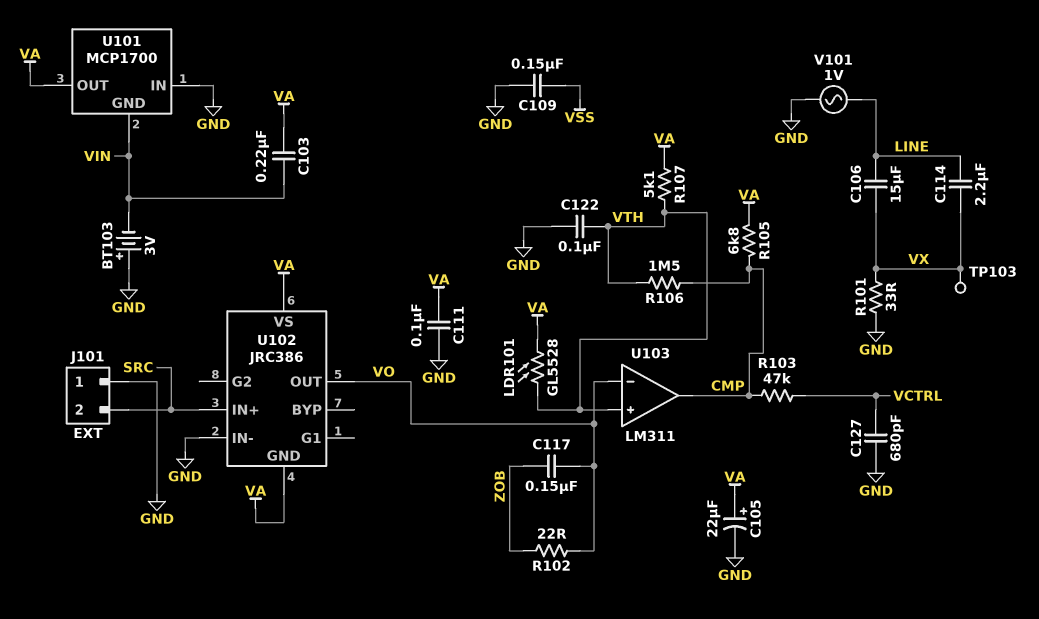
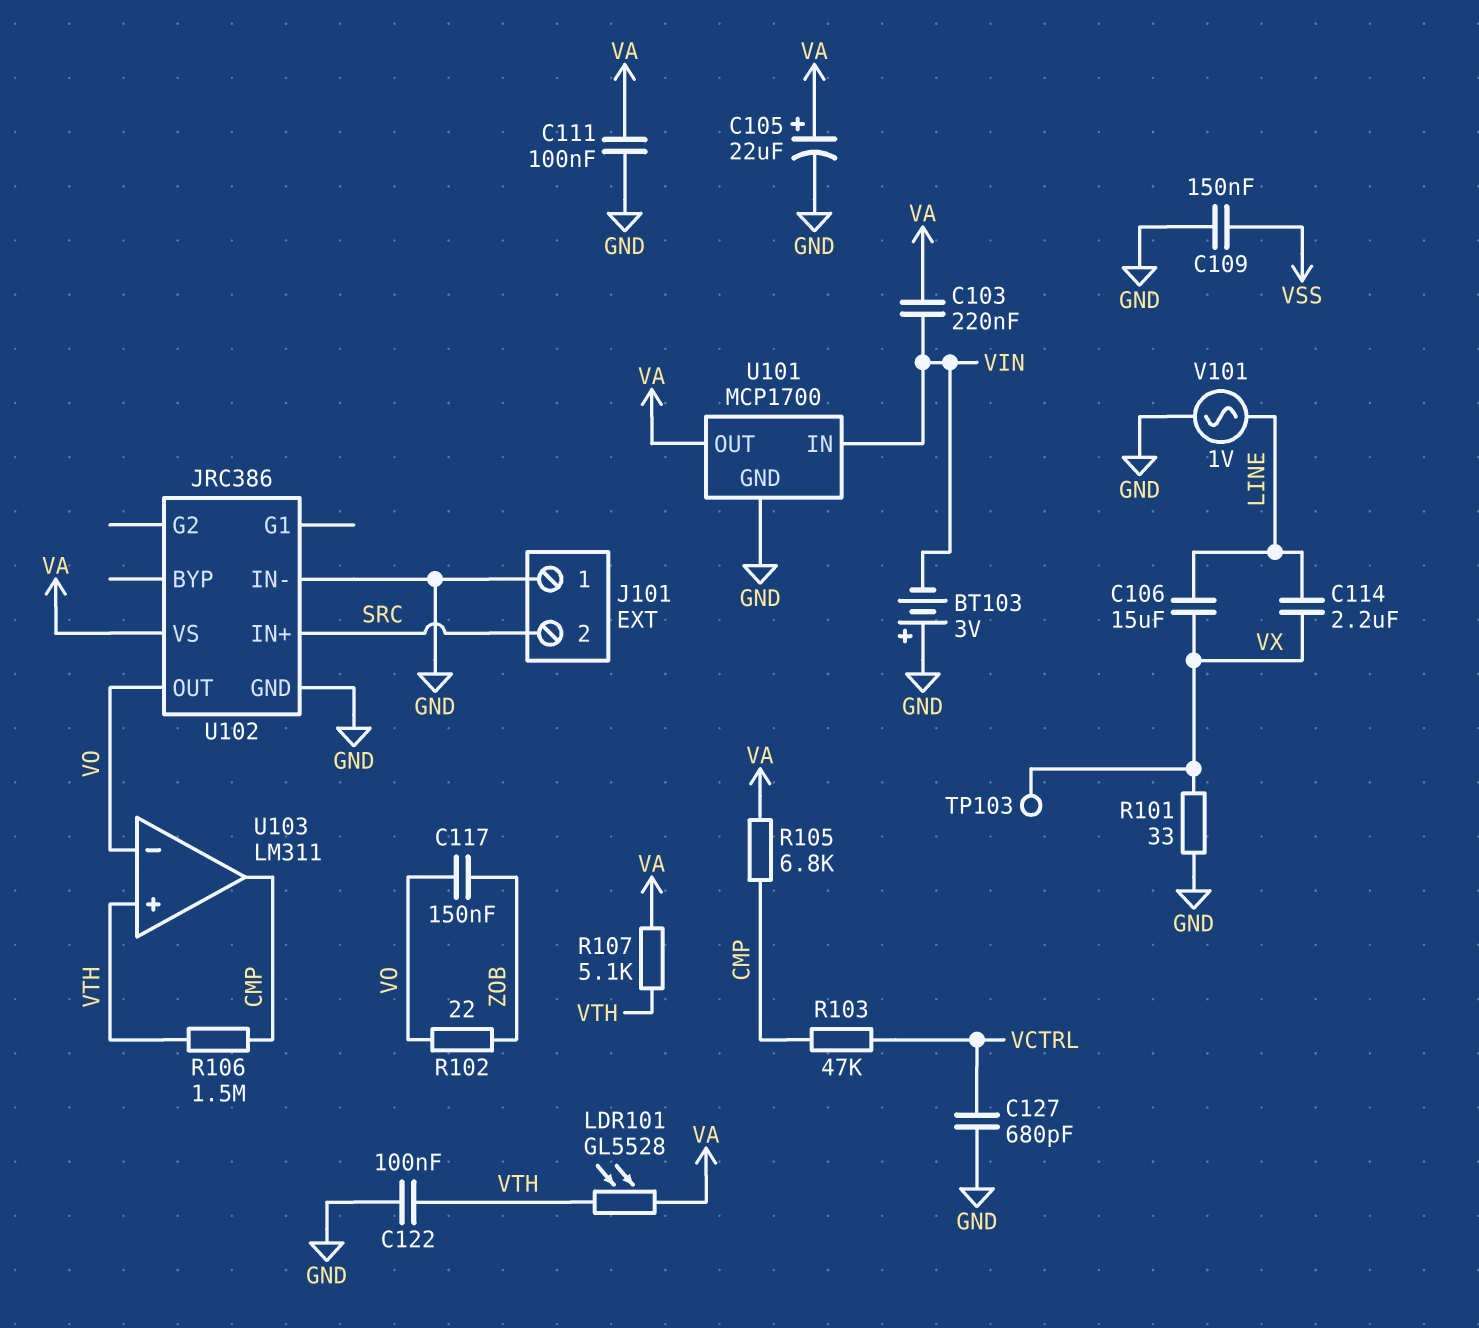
U101 pin GND: VIN -> GND
U101 pin IN: GND -> VIN
U102 pin GND: VA -> GND

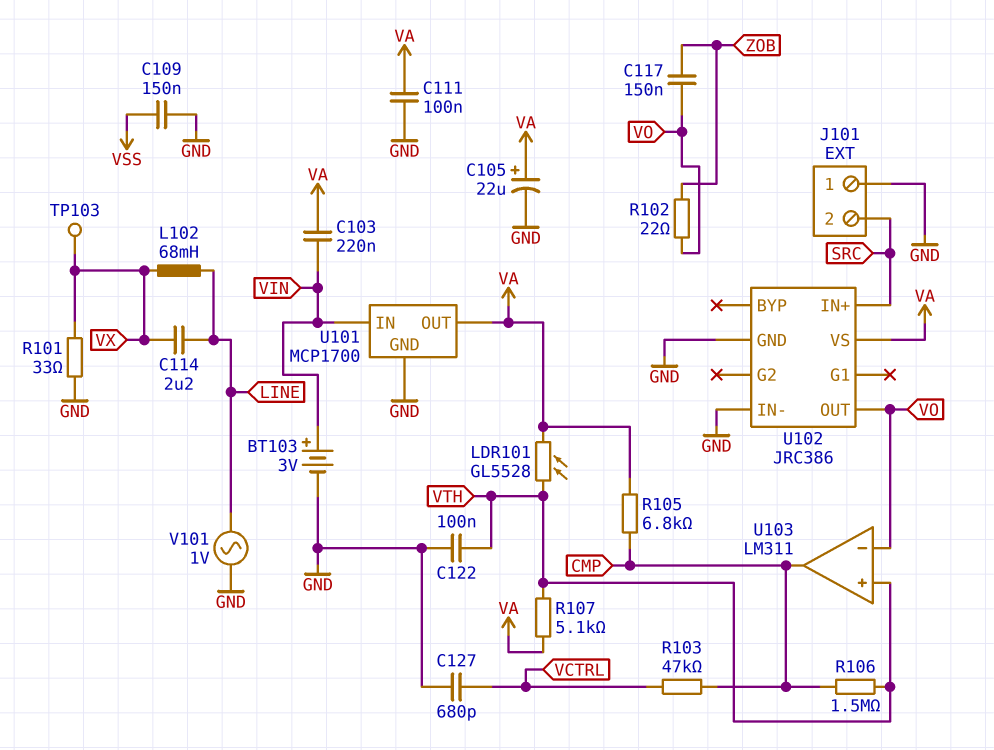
BT103: 3V (plus GND, minus VIN) -> 3V (plus VIN, minus GND)
C106: 15uF (LINE, VX) -> none
L102: none -> 68mH (LINE, VX)

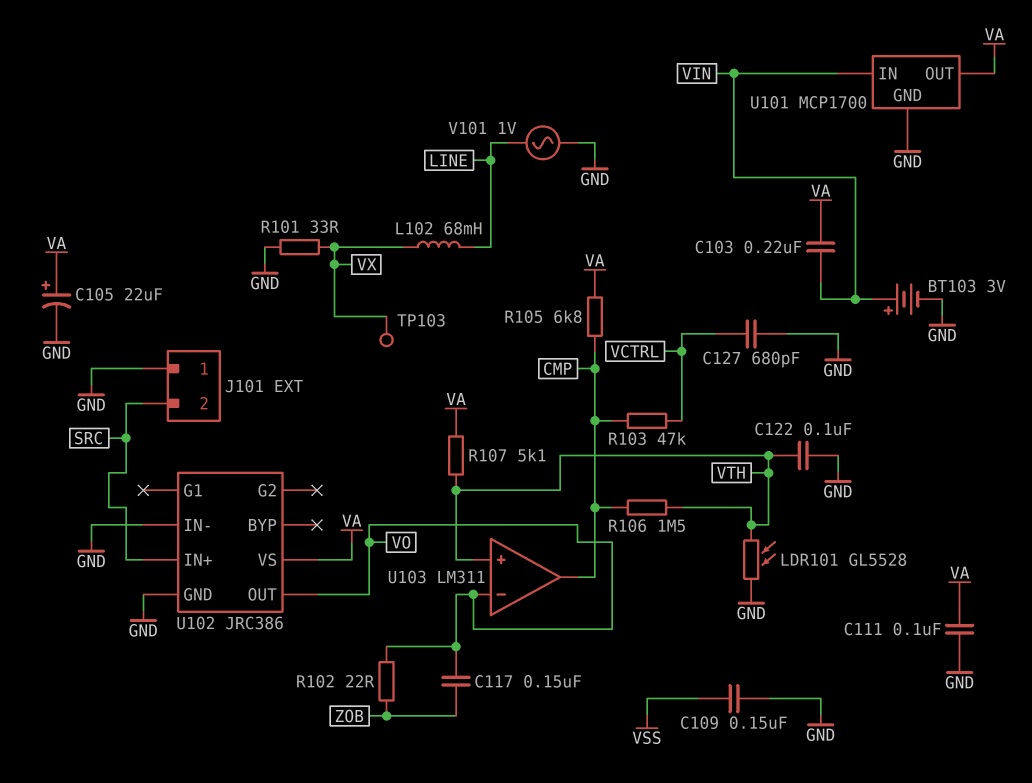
C114: 2.2uF (LINE, VX) -> none
LDR101: GL5528 (VA, VTH) -> GL5528 (GND, VTH)

